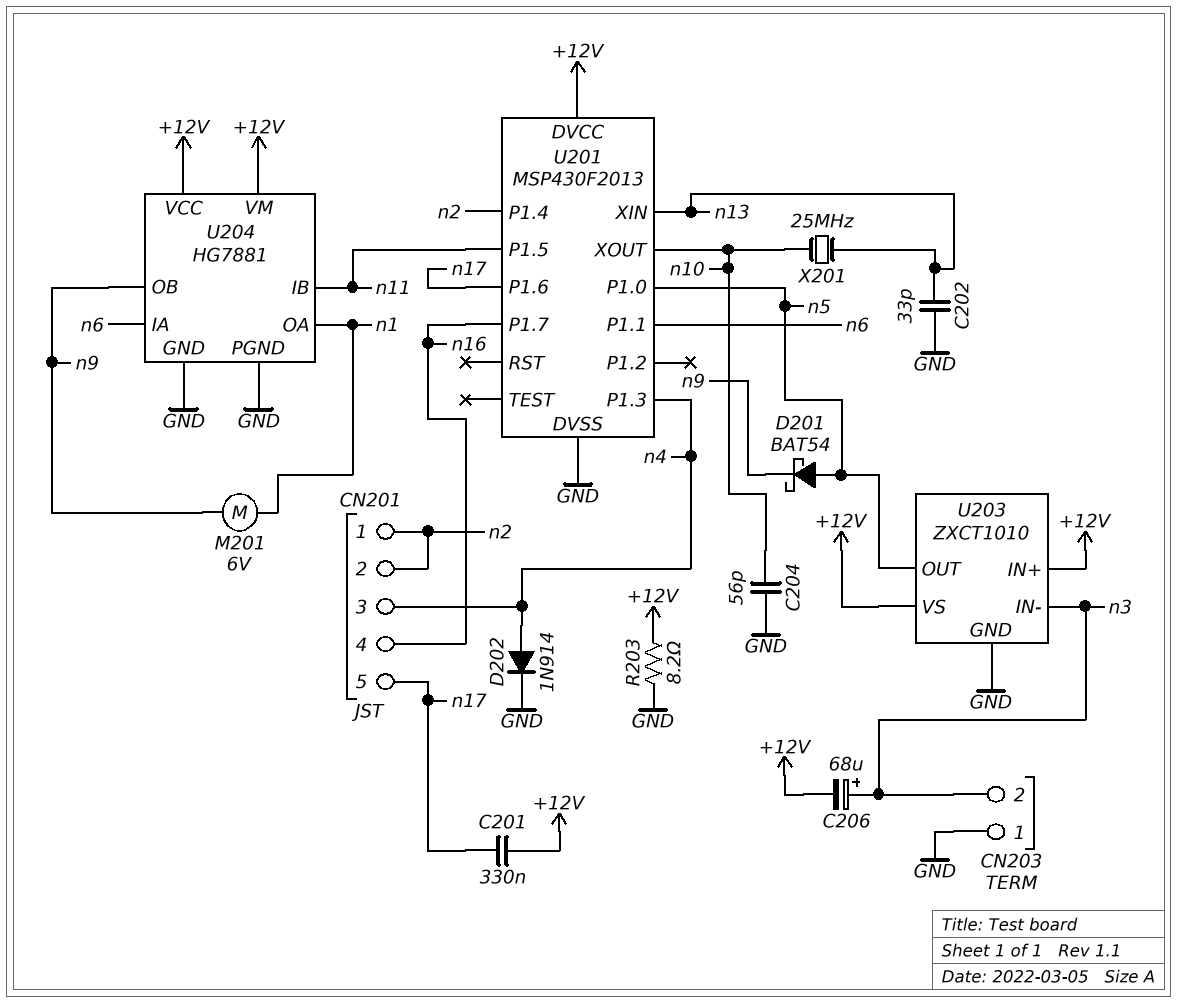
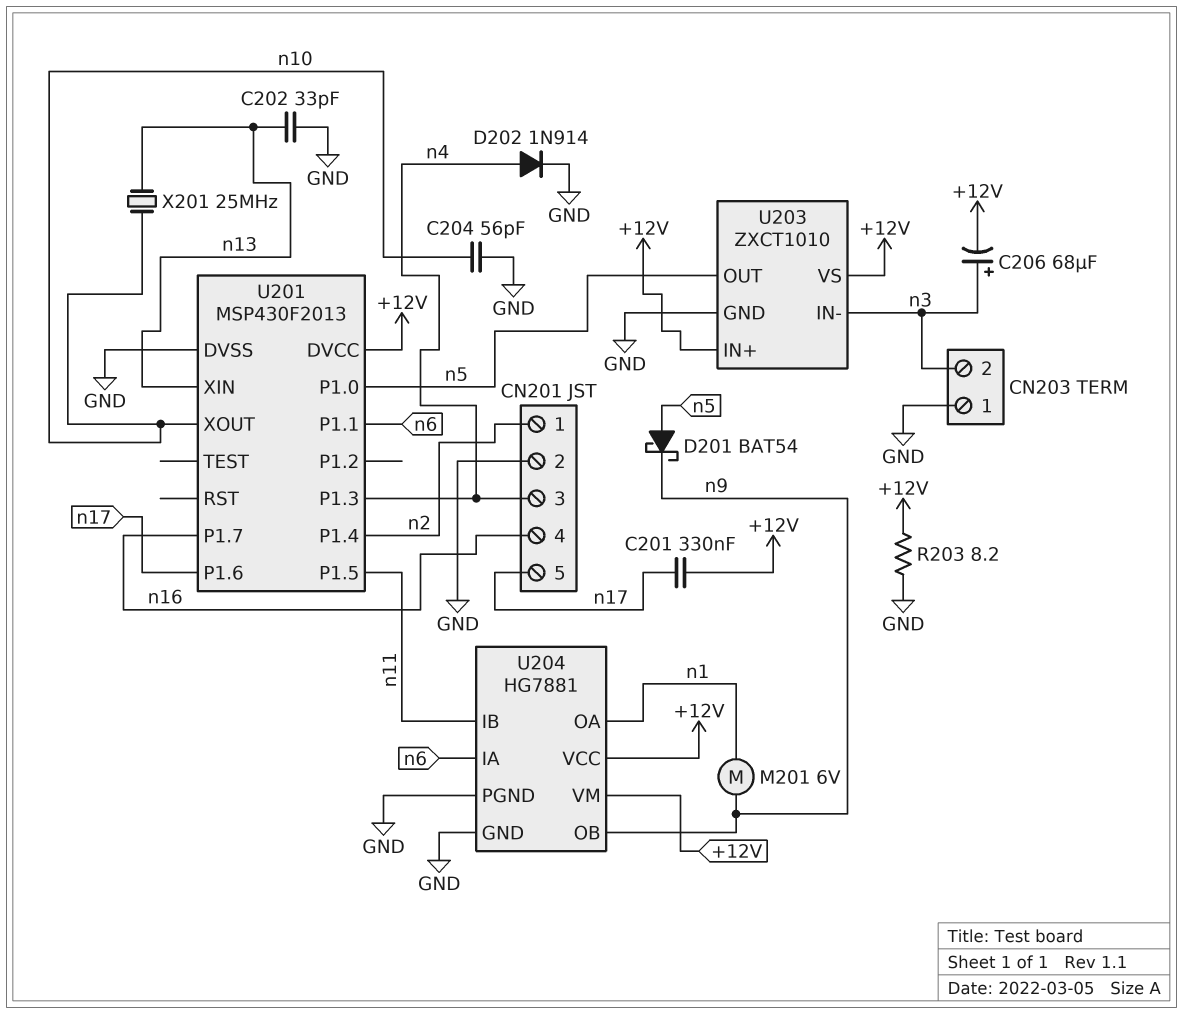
CN201 pin 2: n2 -> GND

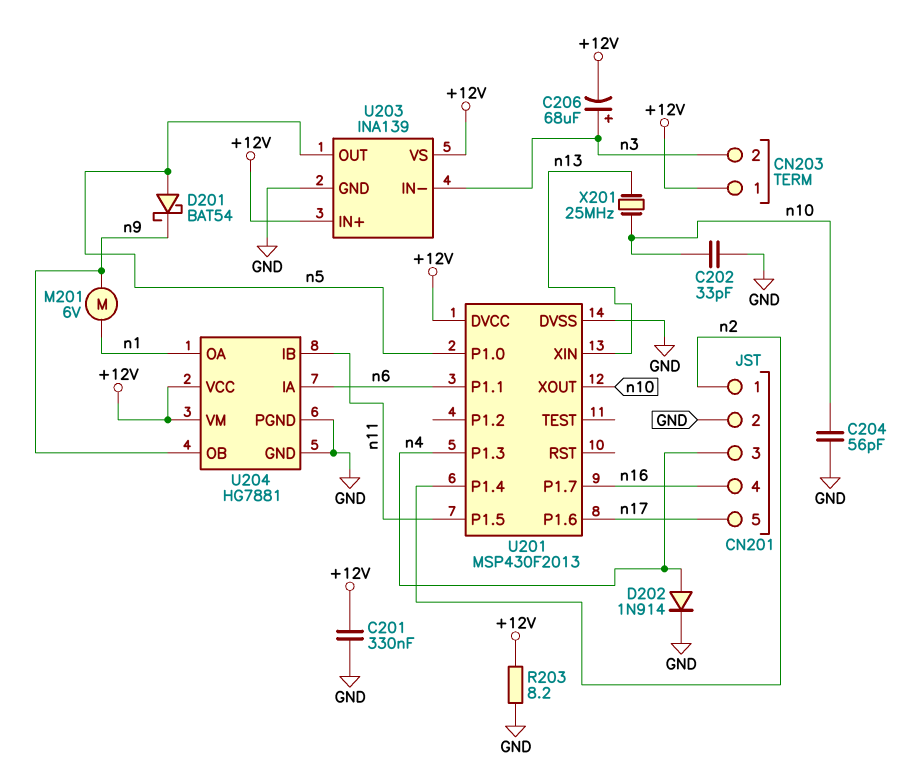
C201: 330nF (+12V, n17) -> 330nF (+12V, GND)
C202: 33pF (GND, n13) -> 33pF (GND, n10)
CN203 pin 1: GND -> +12V
U203: ZXCT1010 -> INA139

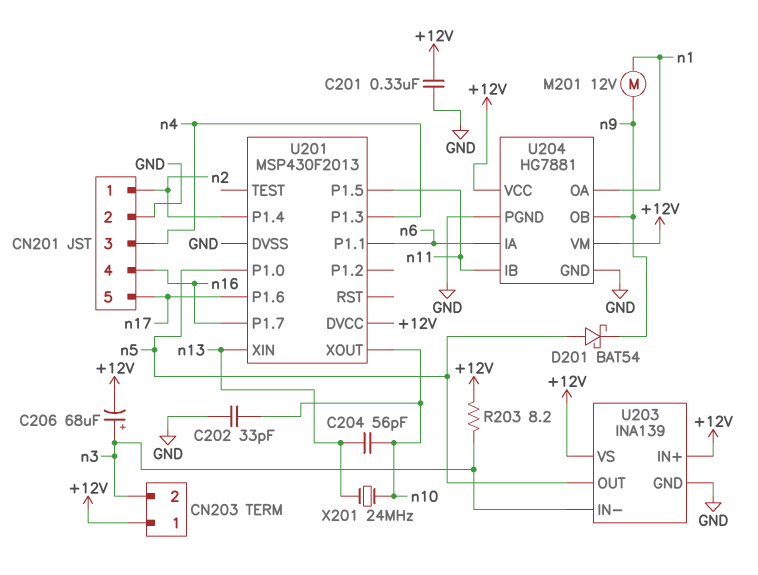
C204: 56pF (GND, n10) -> 56pF (n10, n13)
D202: diode 1N914 (A n4, K GND) -> none
M201: motor 6V (n1, n9) -> motor 12V (n1, n9)
R203: 8.2 (+12V, GND) -> 8.2 (+12V, n3)
X201: 25MHz (n10, n13) -> 24MHz (n10, n13)

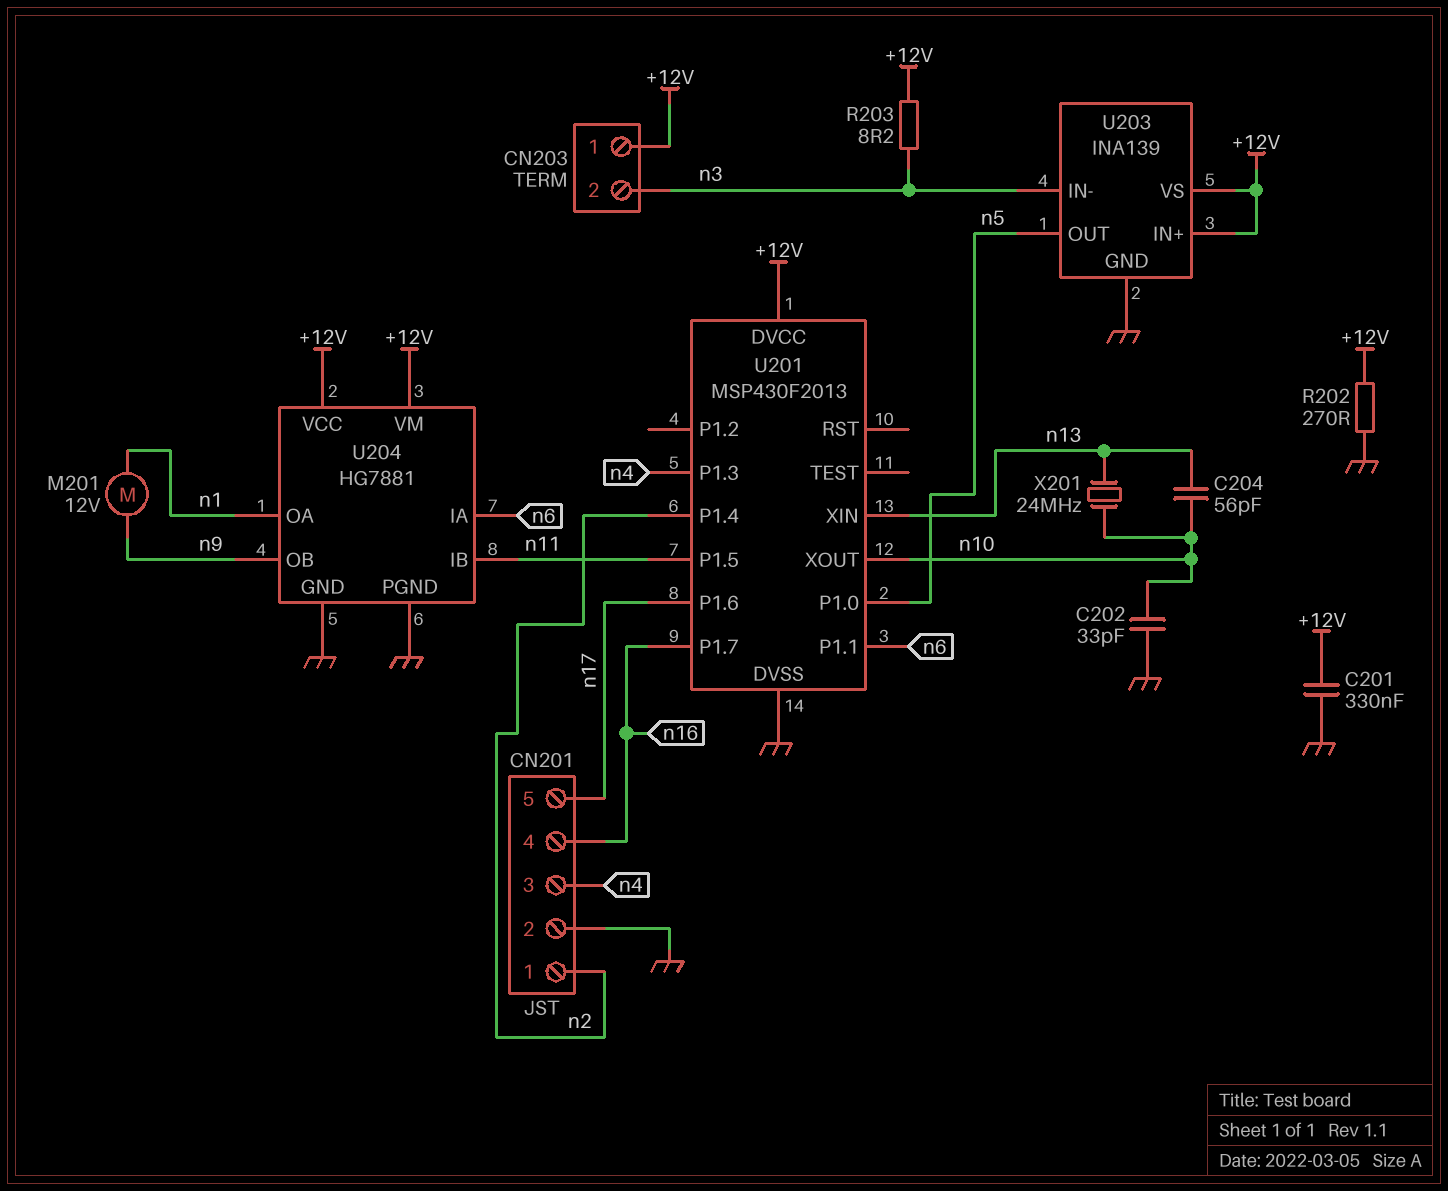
C206: 68uF (plus n3, minus +12V) -> none
D201: schottky BAT54 (A n5, K n9) -> none
R202: none -> 270 (+12V, GND)

